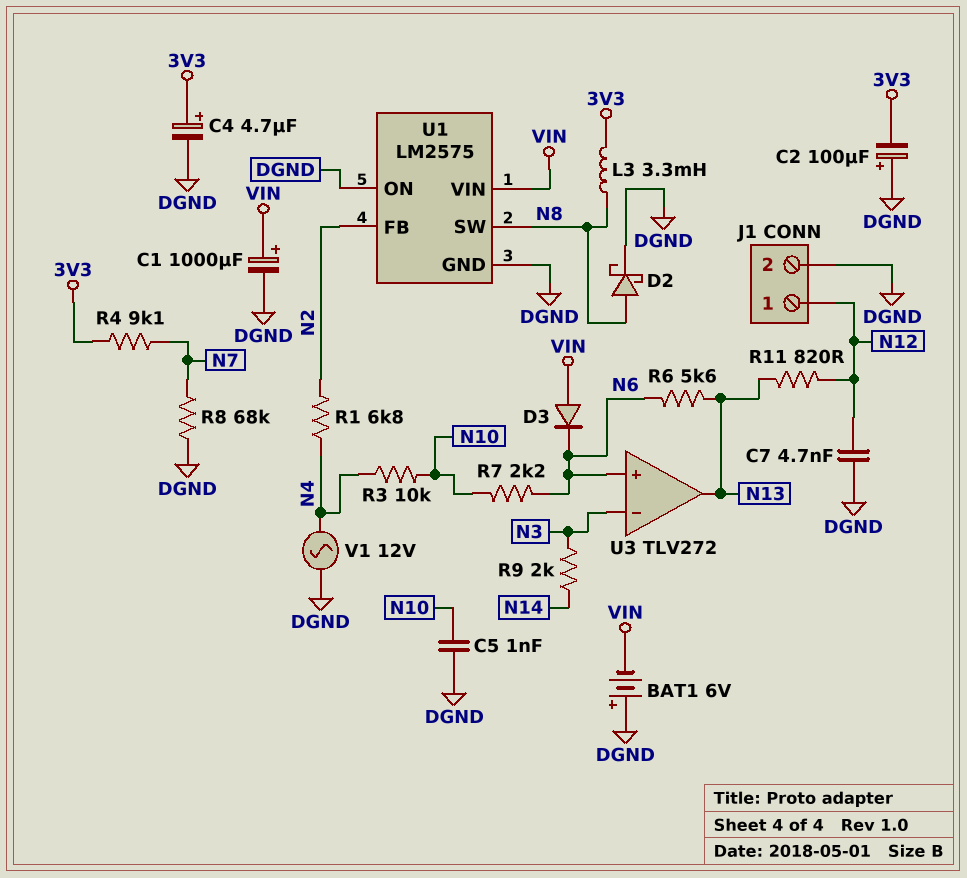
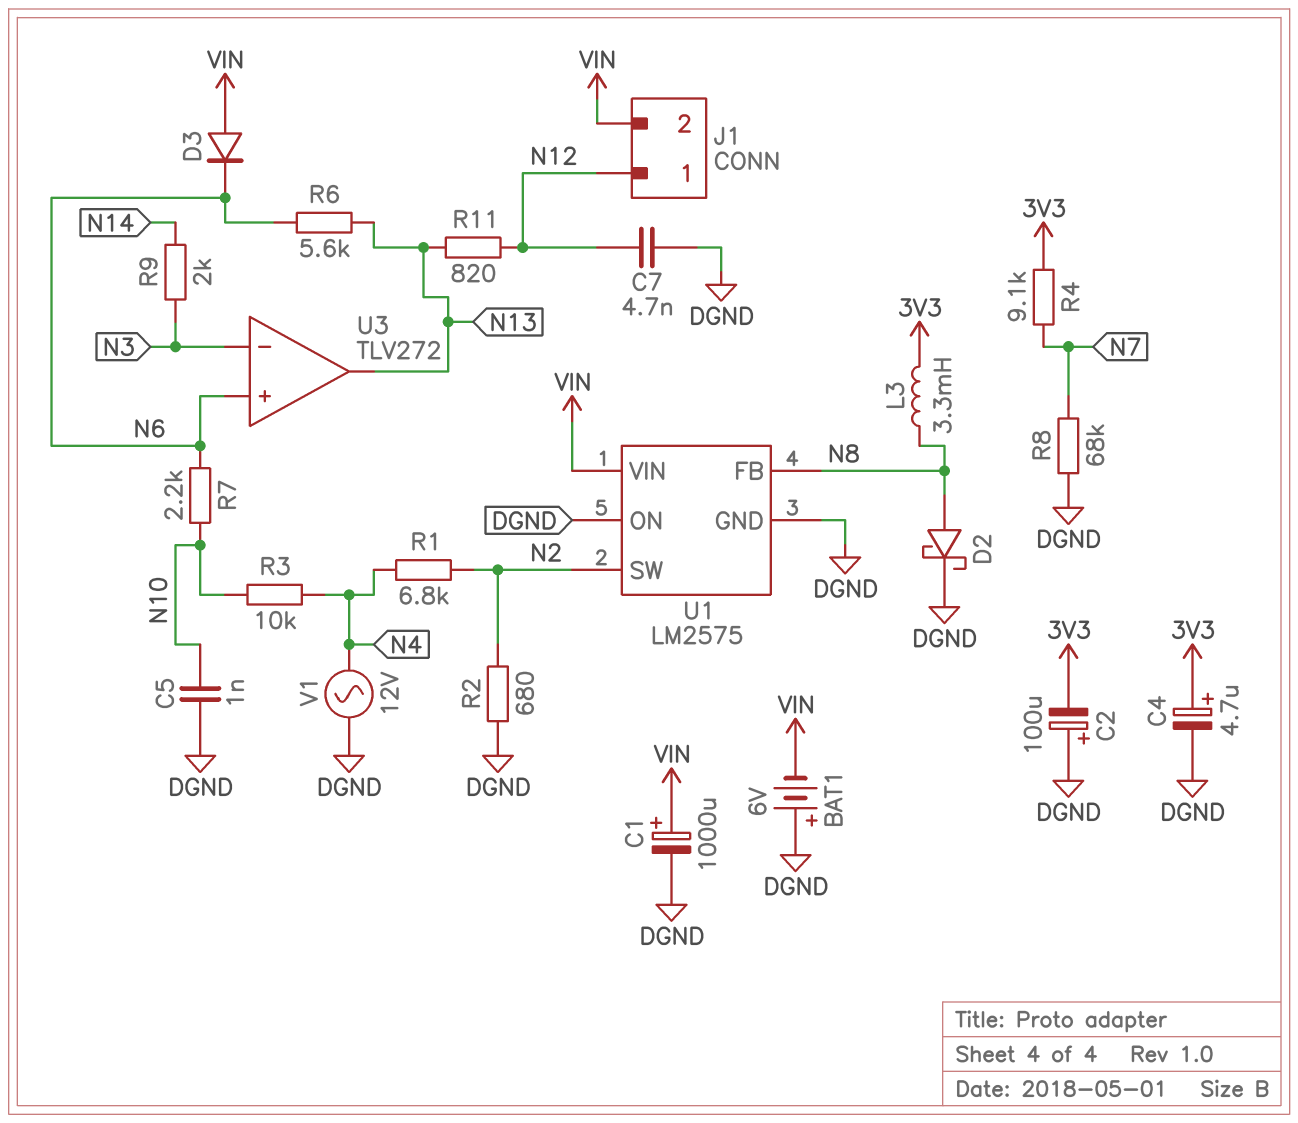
J1 pin 2: DGND -> VIN
R2: none -> 680 (DGND, N2)
U1 pin FB: N2 -> N8
U1 pin SW: N8 -> N2

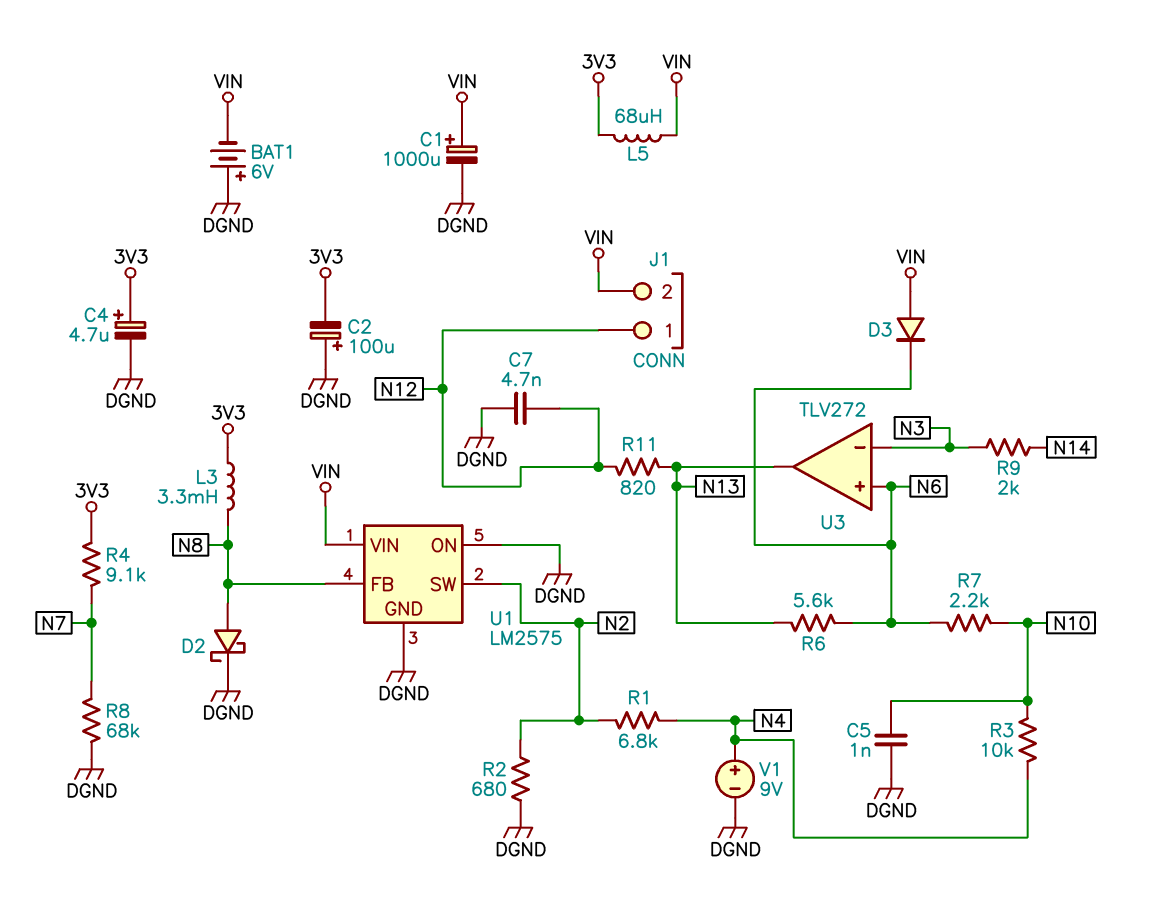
L5: none -> 68uH (3V3, VIN)
V1: AC 12V (DGND, N4) -> 9V (plus N4, minus DGND)

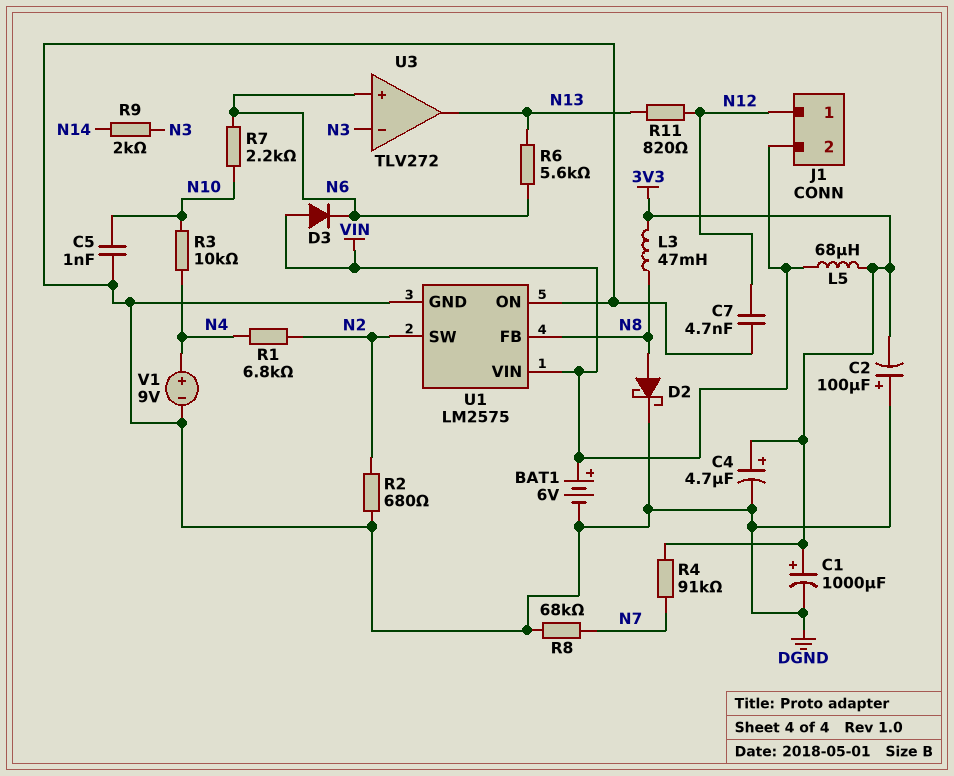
BAT1: 6V (plus DGND, minus VIN) -> 6V (plus VIN, minus DGND)
C1: 1000uF (plus VIN, minus DGND) -> 1000uF (plus 3V3, minus DGND)
L3: 3.3mH (3V3, N8) -> 47mH (3V3, N8)
R4: 9.1k (3V3, N7) -> 91k (3V3, N7)

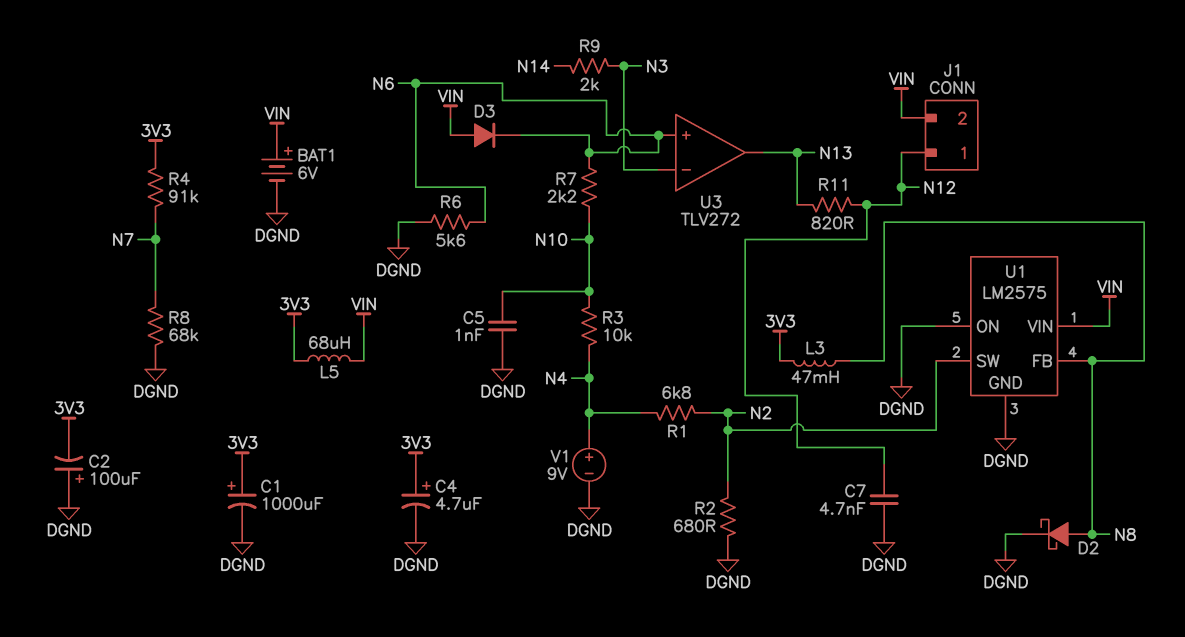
R6: 5.6k (N6, N13) -> 5.6k (DGND, N6)

